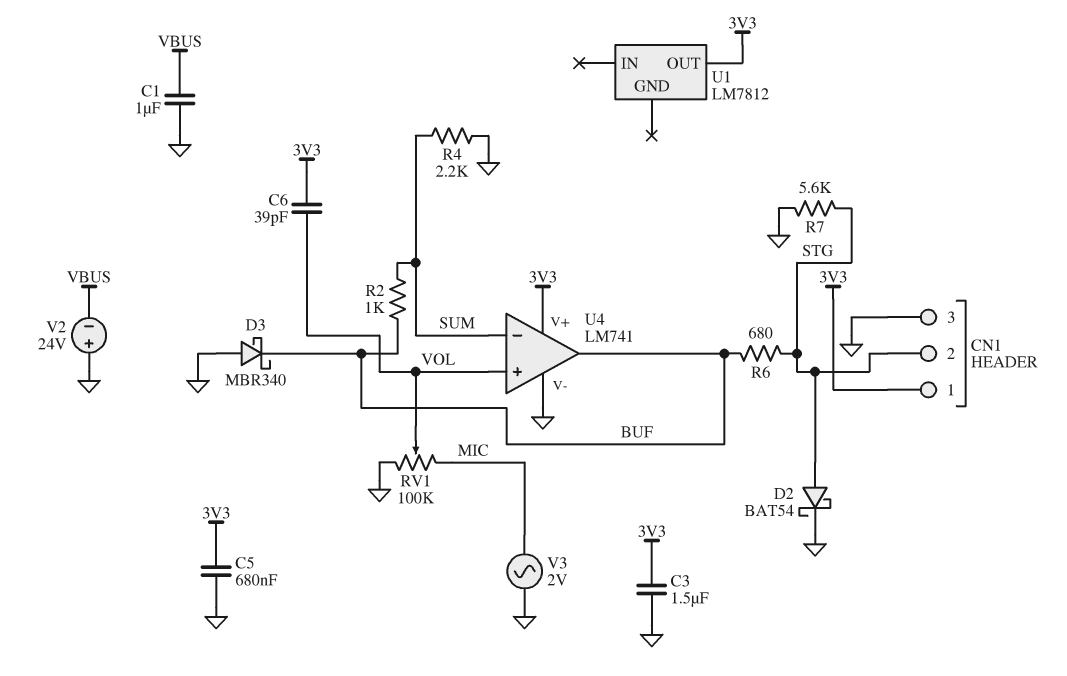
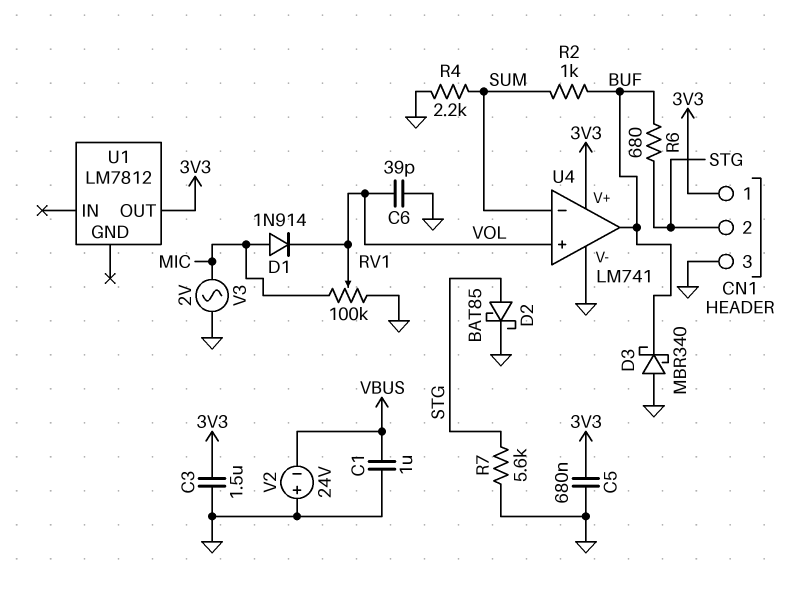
C6: 39pF (3V3, VOL) -> 39pF (GND, VOL)
D1: none -> diode 1N914 (A MIC, K VOL)
D2: schottky BAT54 (A STG, K GND) -> schottky BAT85 (A STG, K GND)

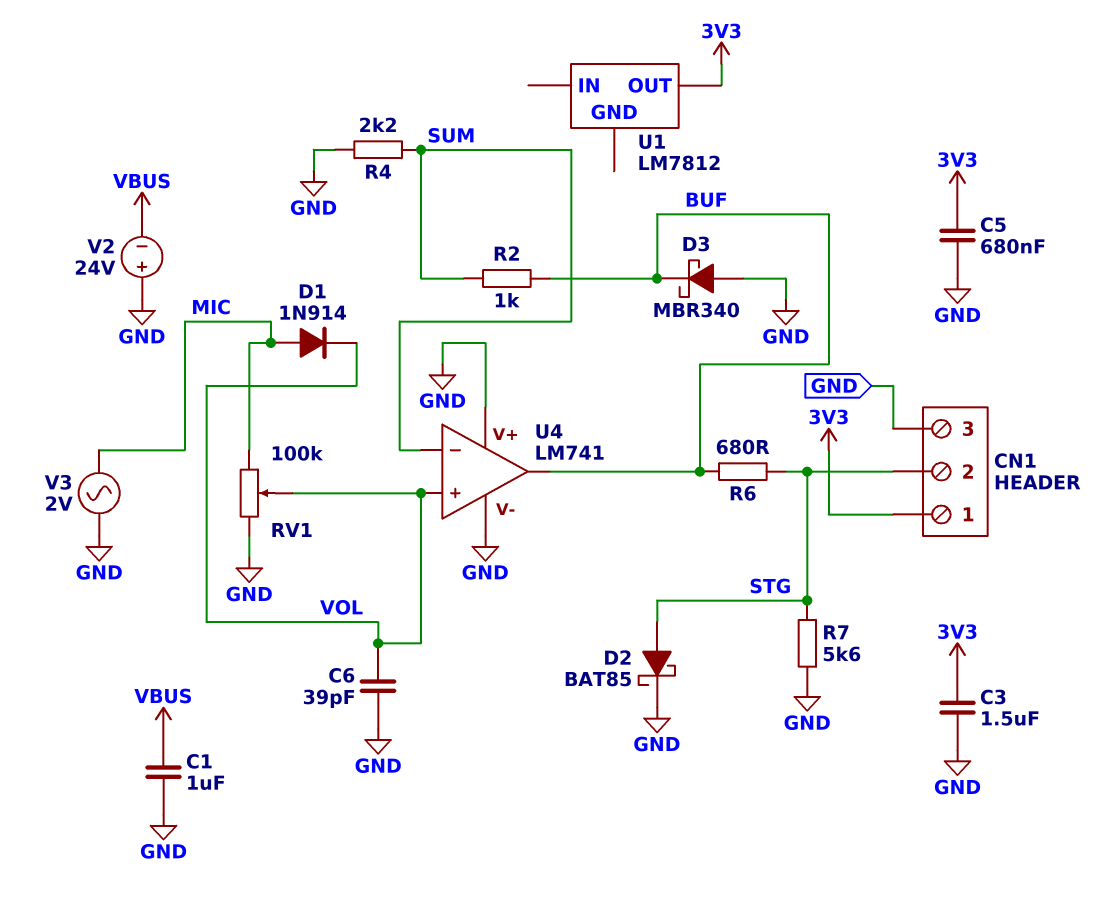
U4 pin V+: 3V3 -> GND

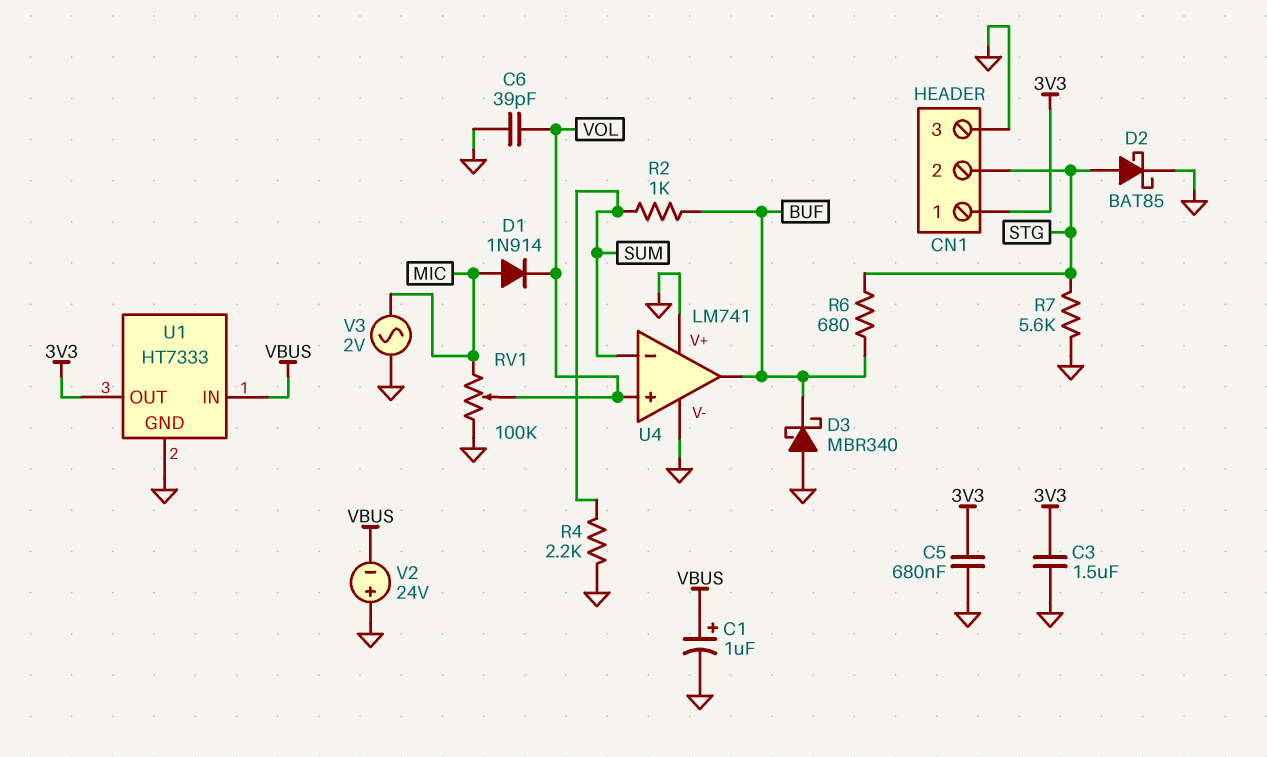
C1: 1uF (GND, VBUS) -> 1uF (plus VBUS, minus GND)
U1: LM7812 -> HT7333
U1 pin GND: none -> GND
U1 pin IN: none -> VBUS

